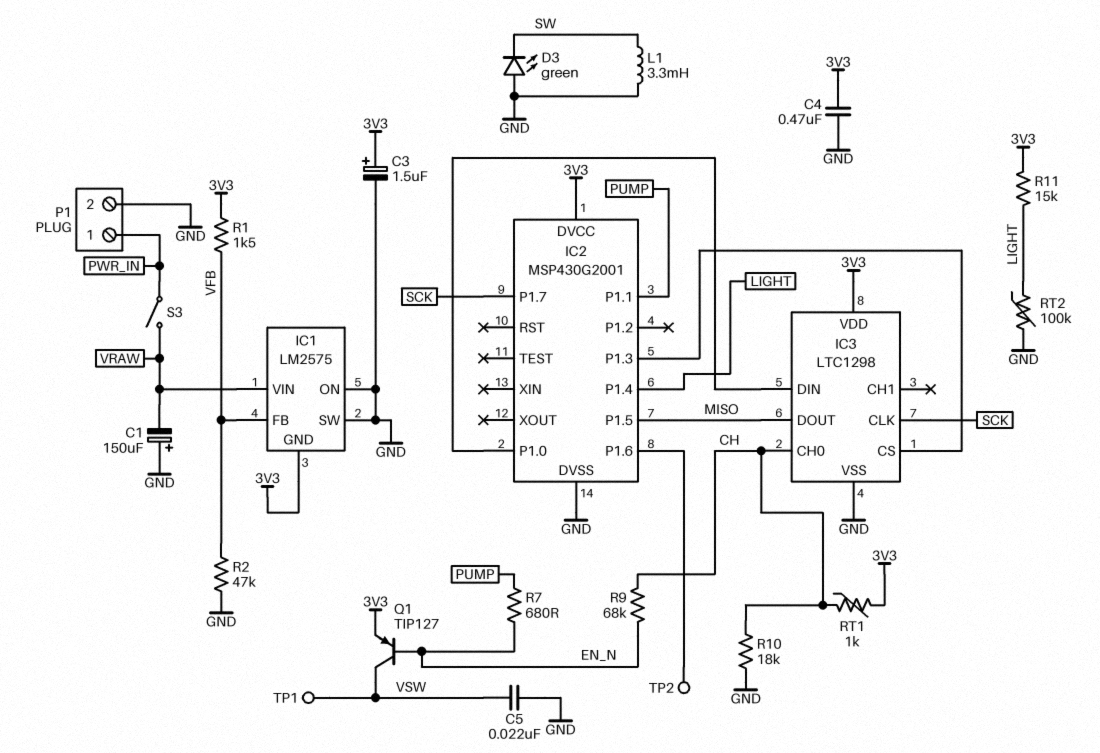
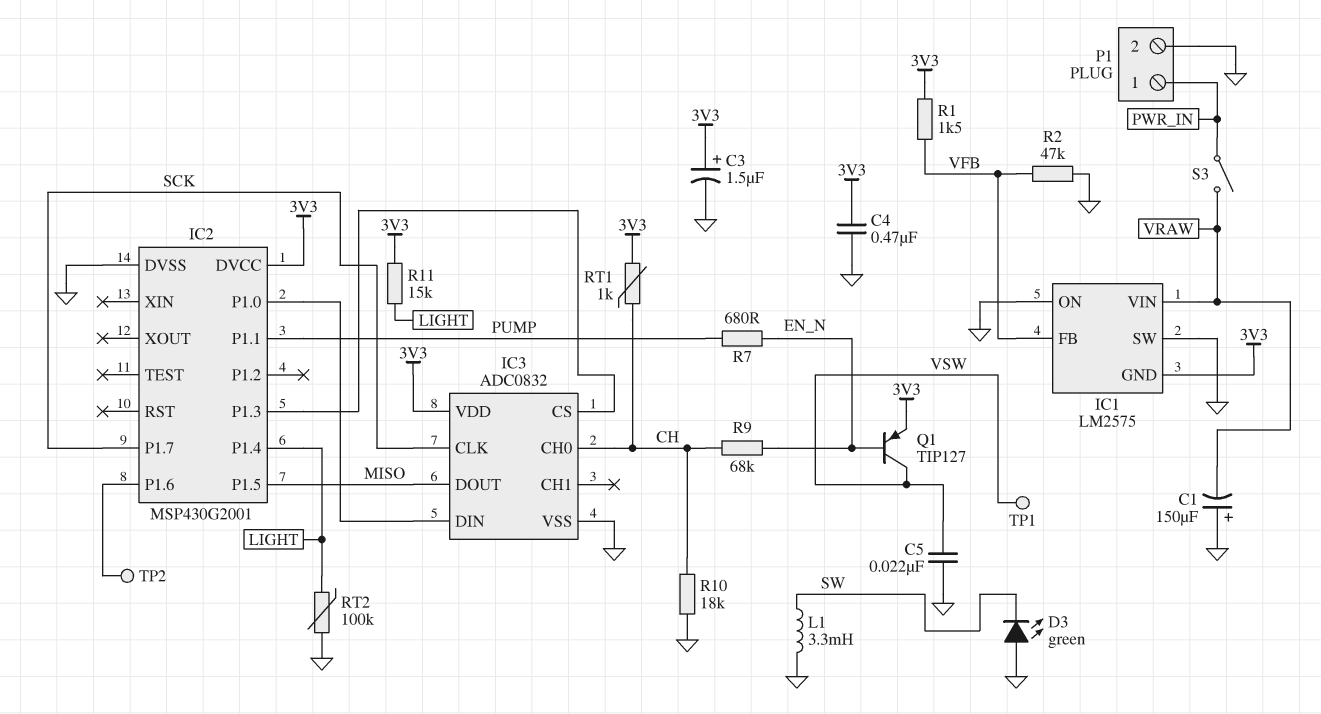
IC3: LTC1298 -> ADC0832

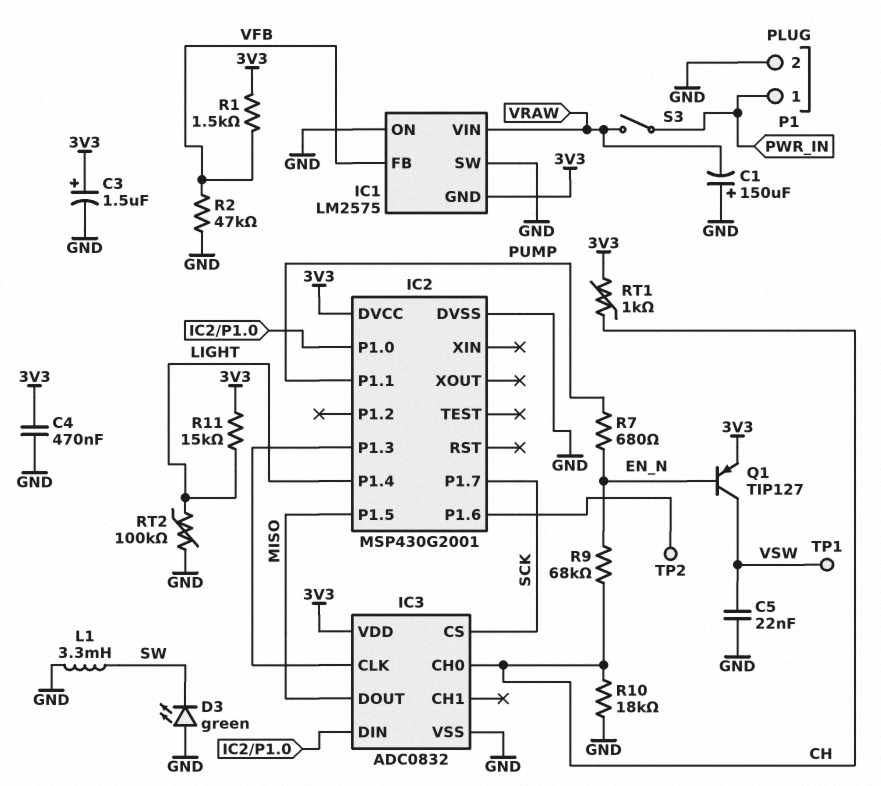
IC3 pin CLK: SCK -> IC2/P1.3
IC3 pin CS: IC2/P1.3 -> SCK

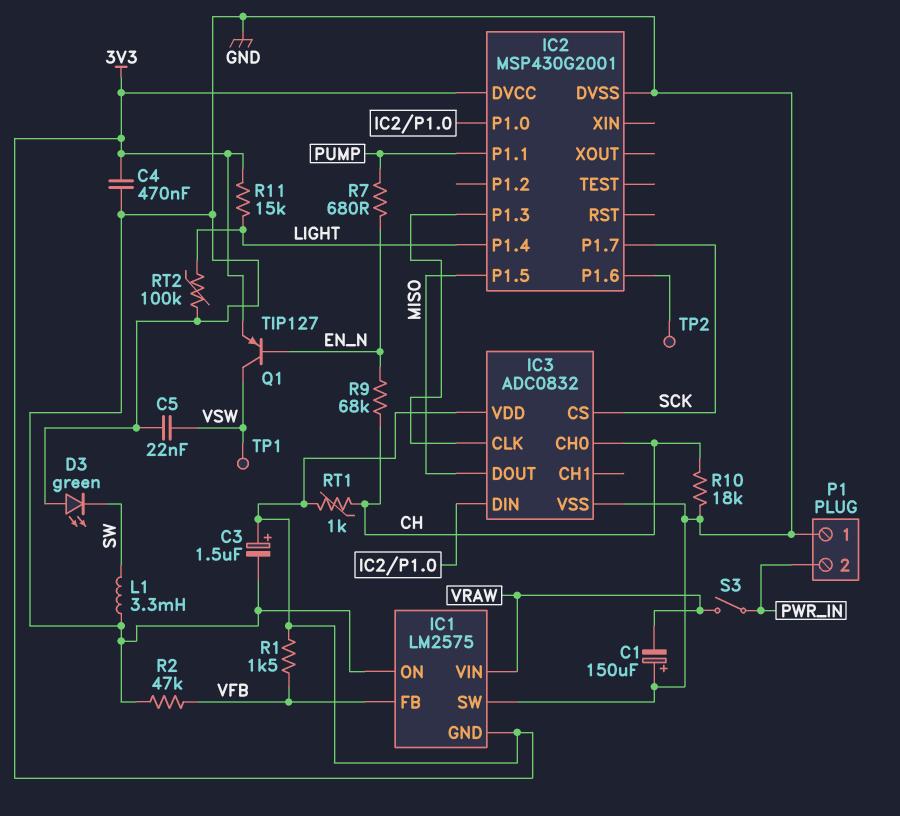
P1 pin 1: PWR_IN -> GND
P1 pin 2: GND -> PWR_IN

